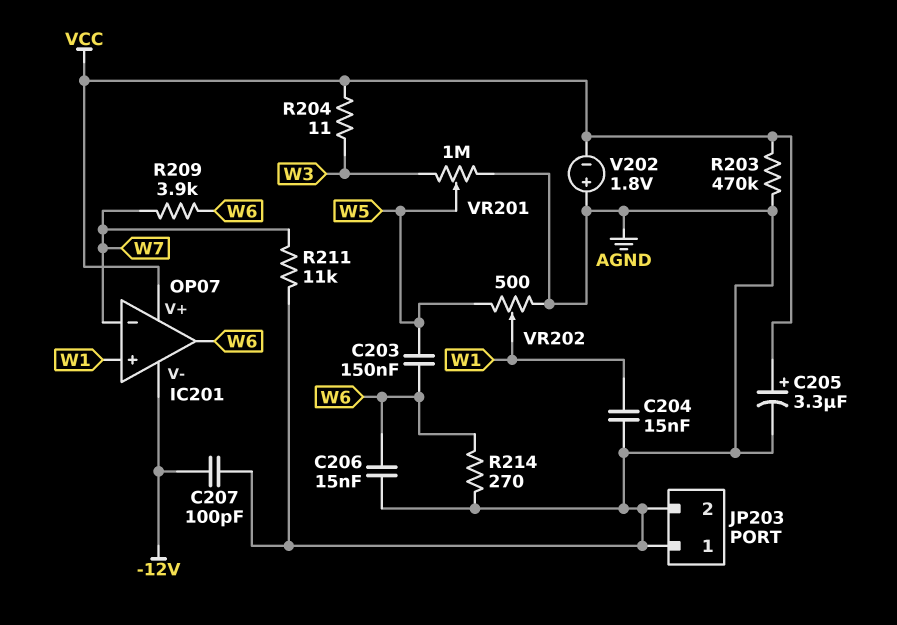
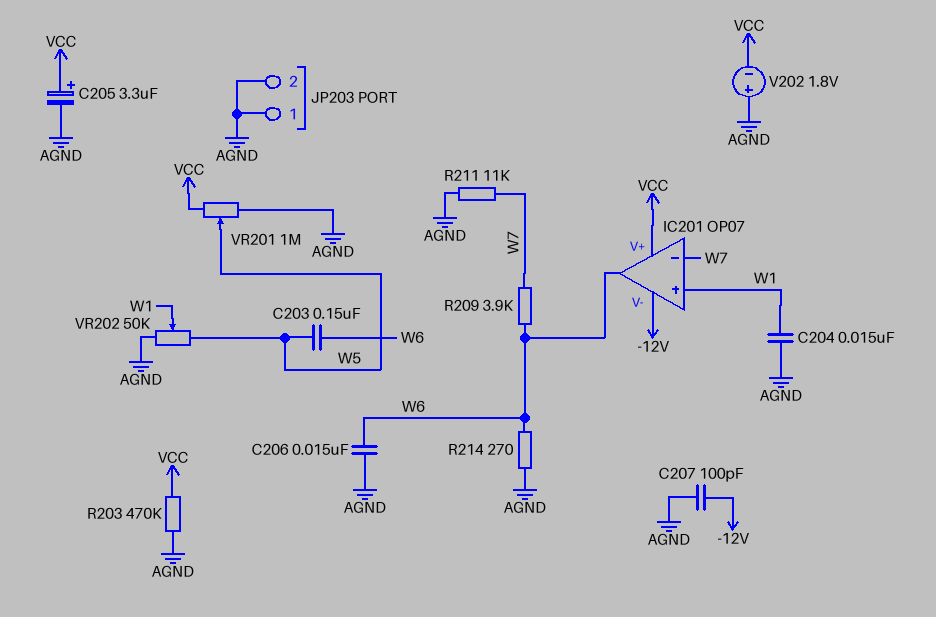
R204: 11 (VCC, W3) -> none
VR201: 1M (AGND, W3, wiper W5) -> 1M (AGND, VCC, wiper W5)
VR202: 500 (AGND, W5, wiper W1) -> 50k (AGND, W5, wiper W1)

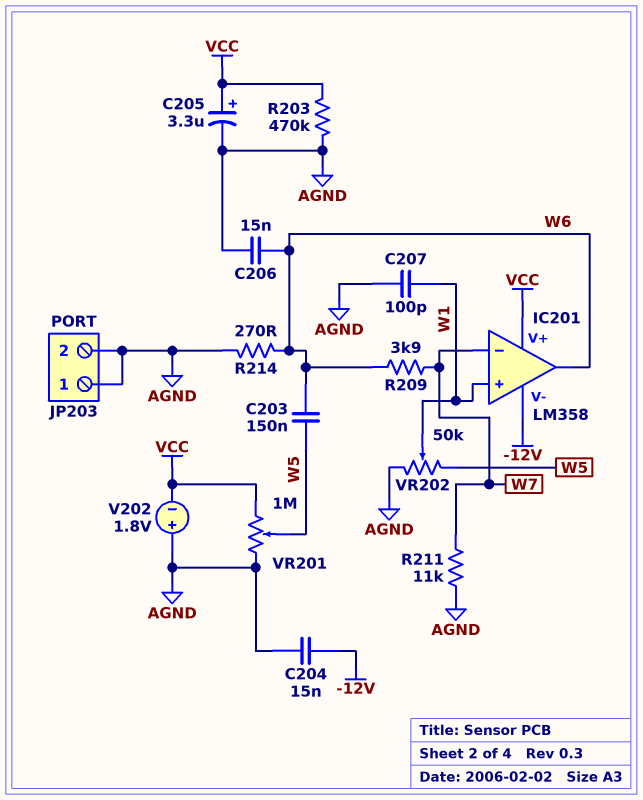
C204: 15nF (AGND, W1) -> 15nF (-12V, AGND)
C207: 100pF (-12V, AGND) -> 100pF (AGND, W1)
IC201: OP07 -> LM358

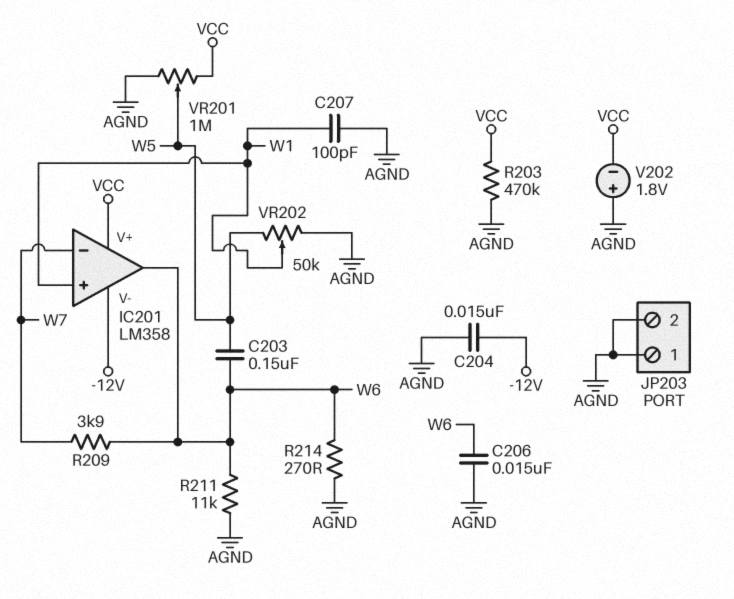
C205: 3.3uF (plus VCC, minus AGND) -> none
R211: 11k (AGND, W7) -> 11k (AGND, W6)

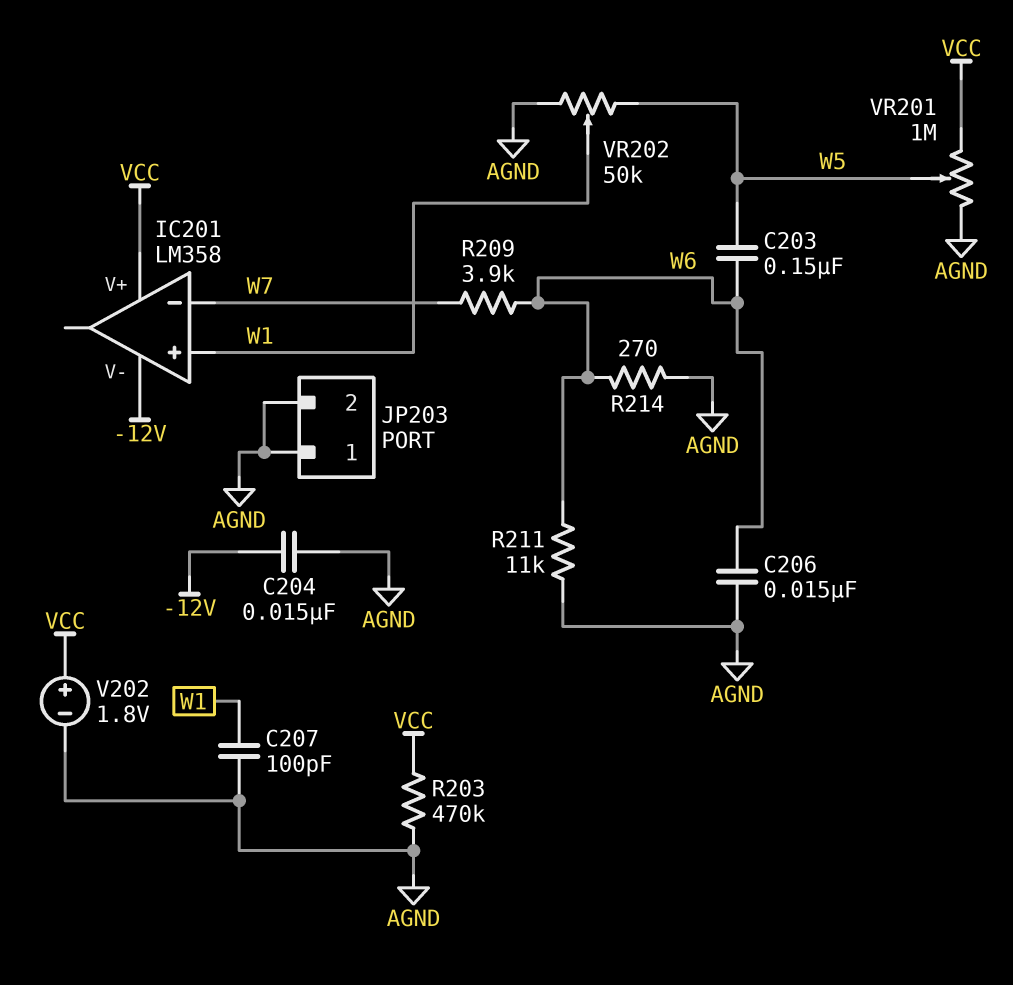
IC201 pin out: W6 -> none
V202: 1.8V (plus AGND, minus VCC) -> 1.8V (plus VCC, minus AGND)

